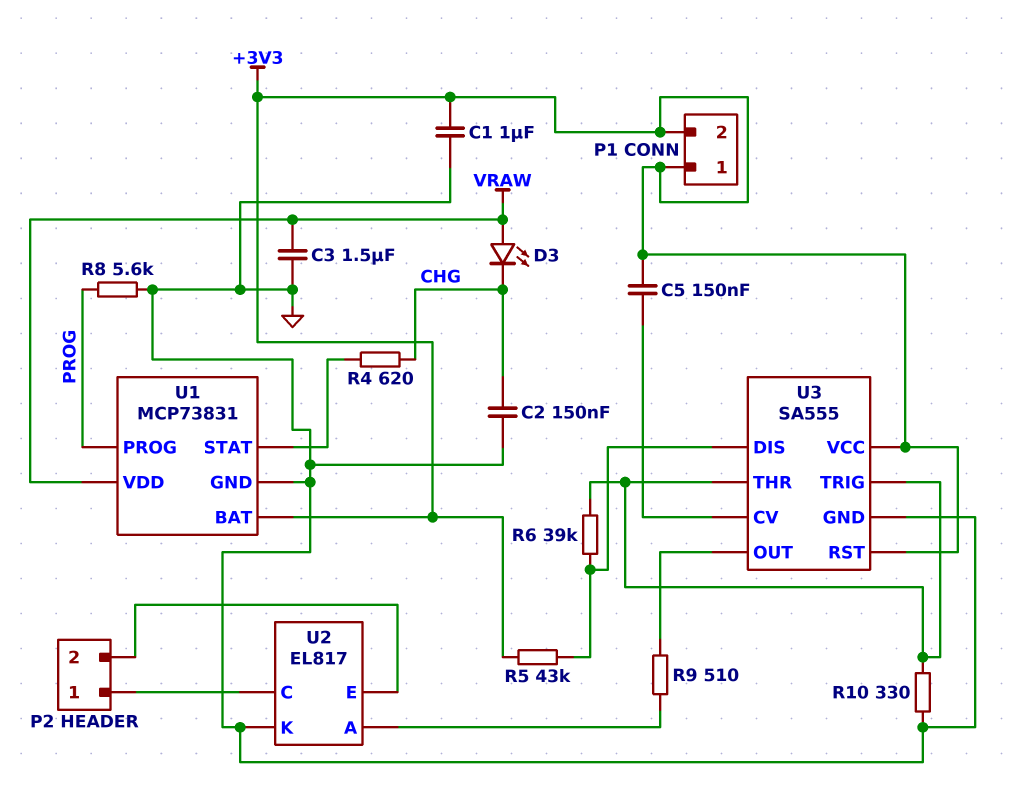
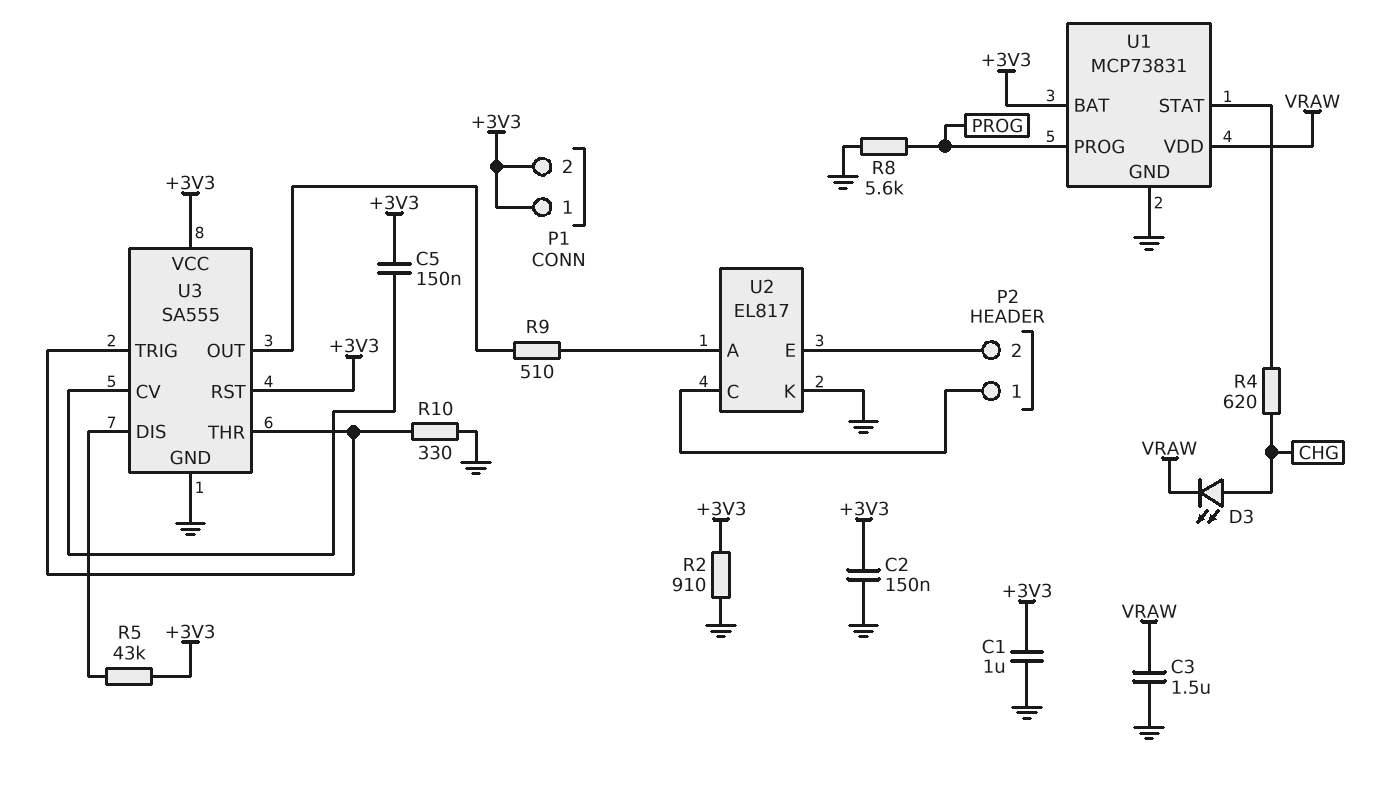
C2: 150nF (CHG, GND) -> 150nF (+3V3, GND)
D3: LED (A VRAW, K CHG) -> LED (A CHG, K VRAW)
R2: none -> 910 (+3V3, GND)
R6: 39k (U3/DIS, U3/THR) -> none

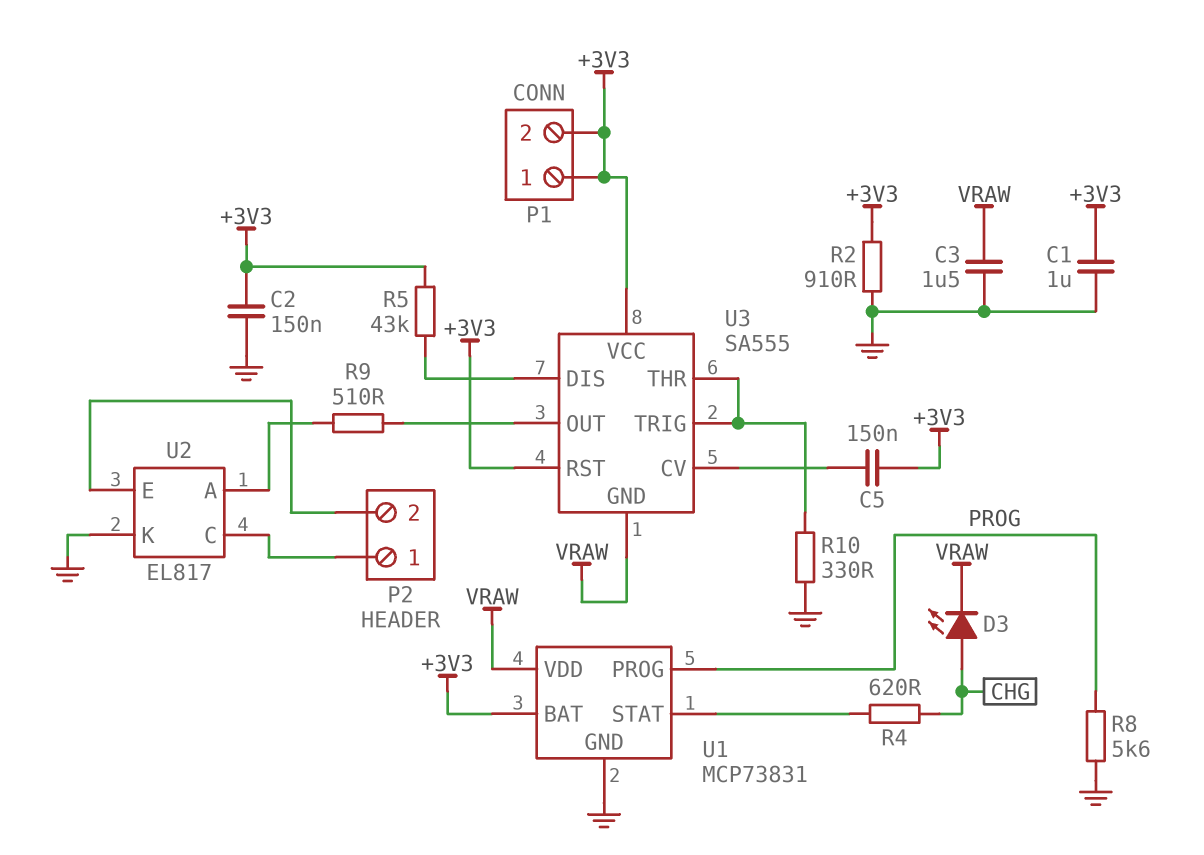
U3 pin GND: GND -> VRAW

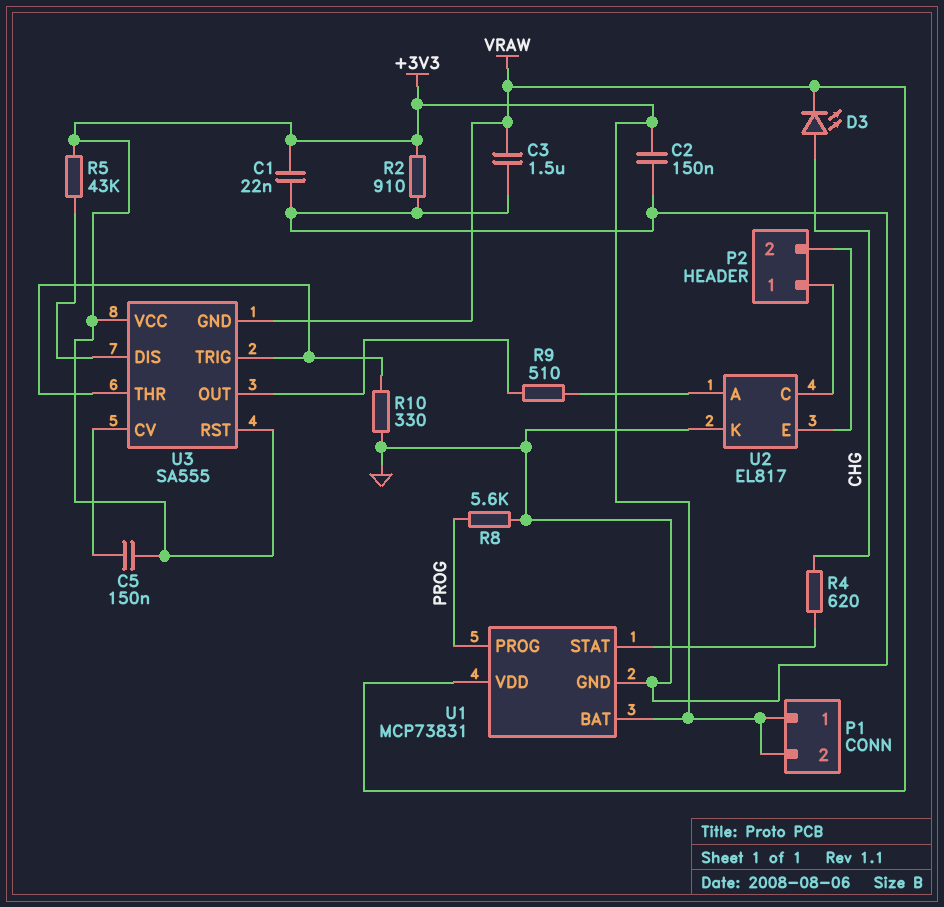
C1: 1uF (+3V3, GND) -> 22nF (+3V3, GND)

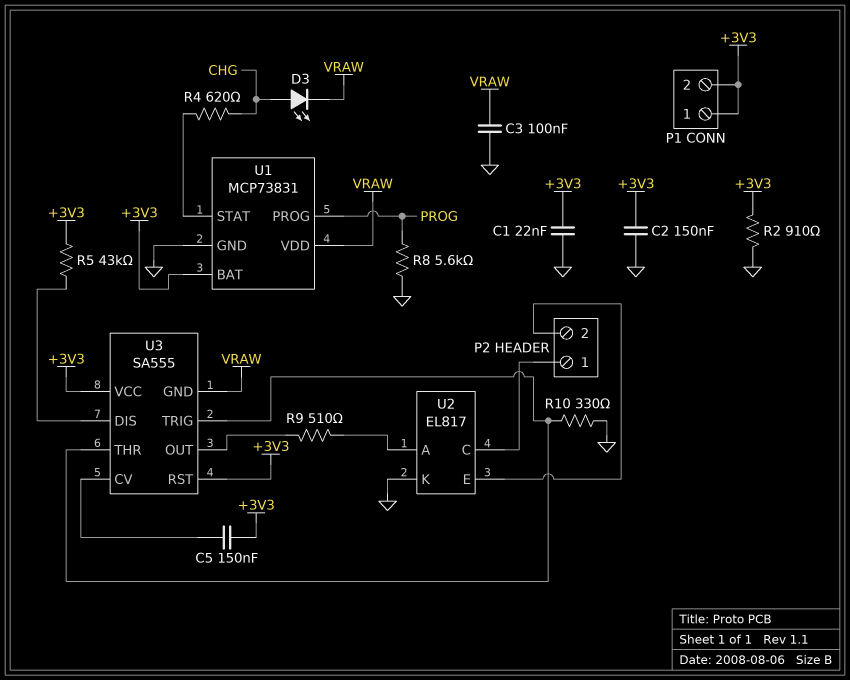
C3: 1.5uF (GND, VRAW) -> 100nF (GND, VRAW)

